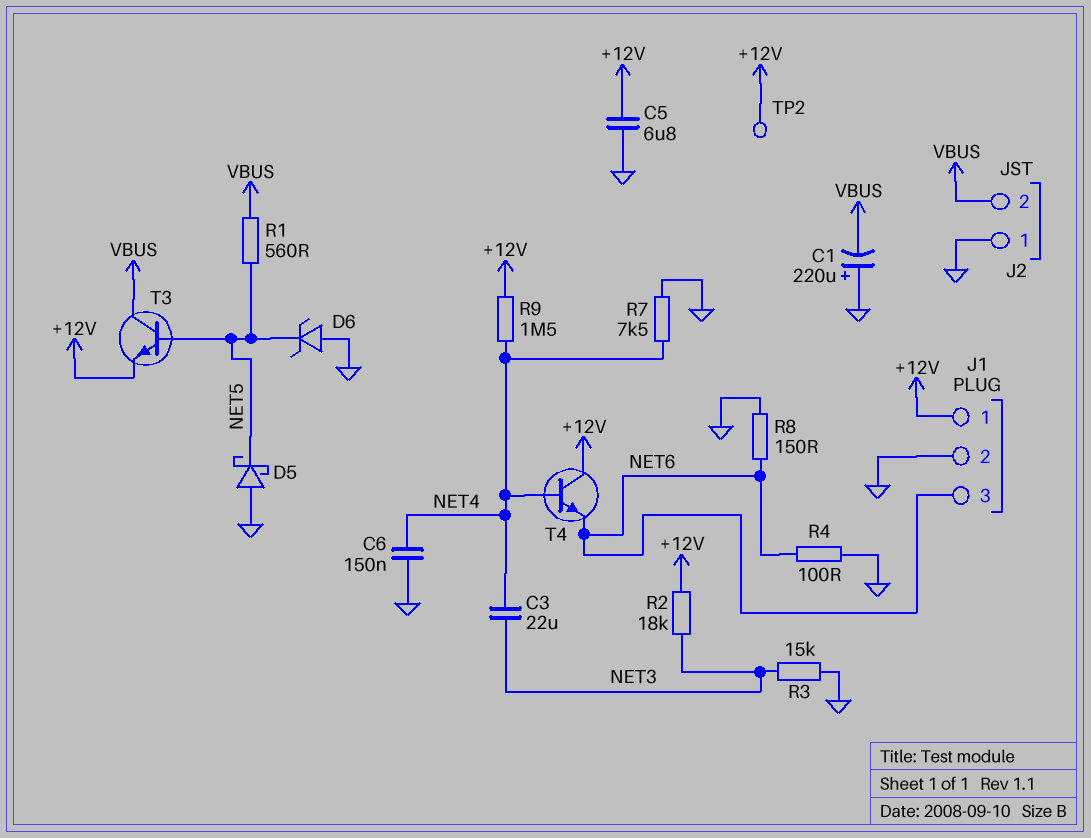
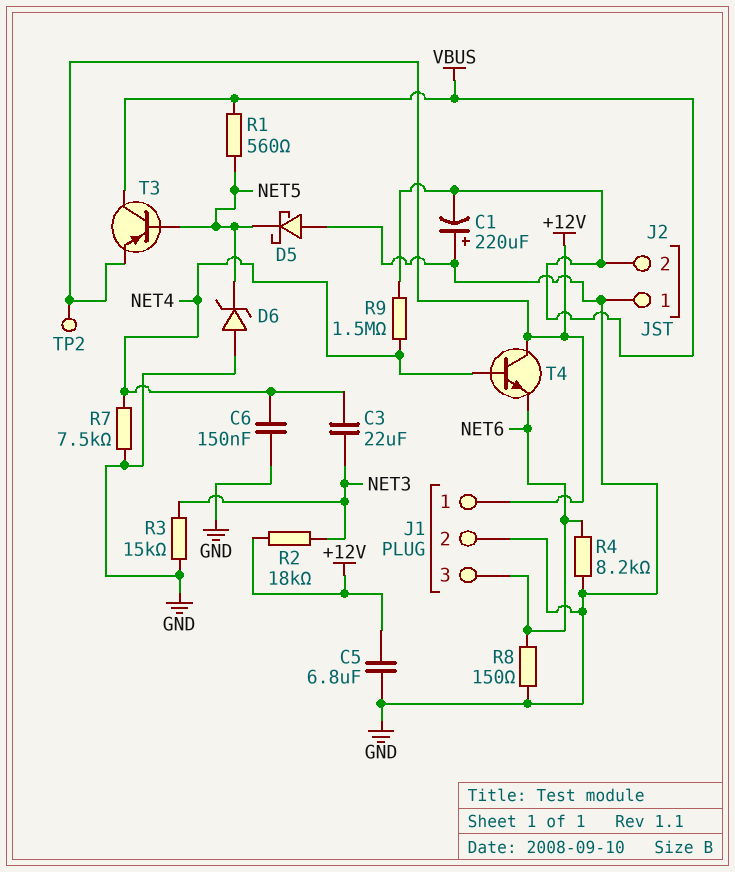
R4: 100 (GND, NET6) -> 8.2k (GND, NET6)
R9: 1.5M (+12V, NET4) -> 1.5M (NET4, VBUS)
T3: NPN (B NET5, C VBUS, E +12V) -> PNP (B NET5, C VBUS, E +12V)

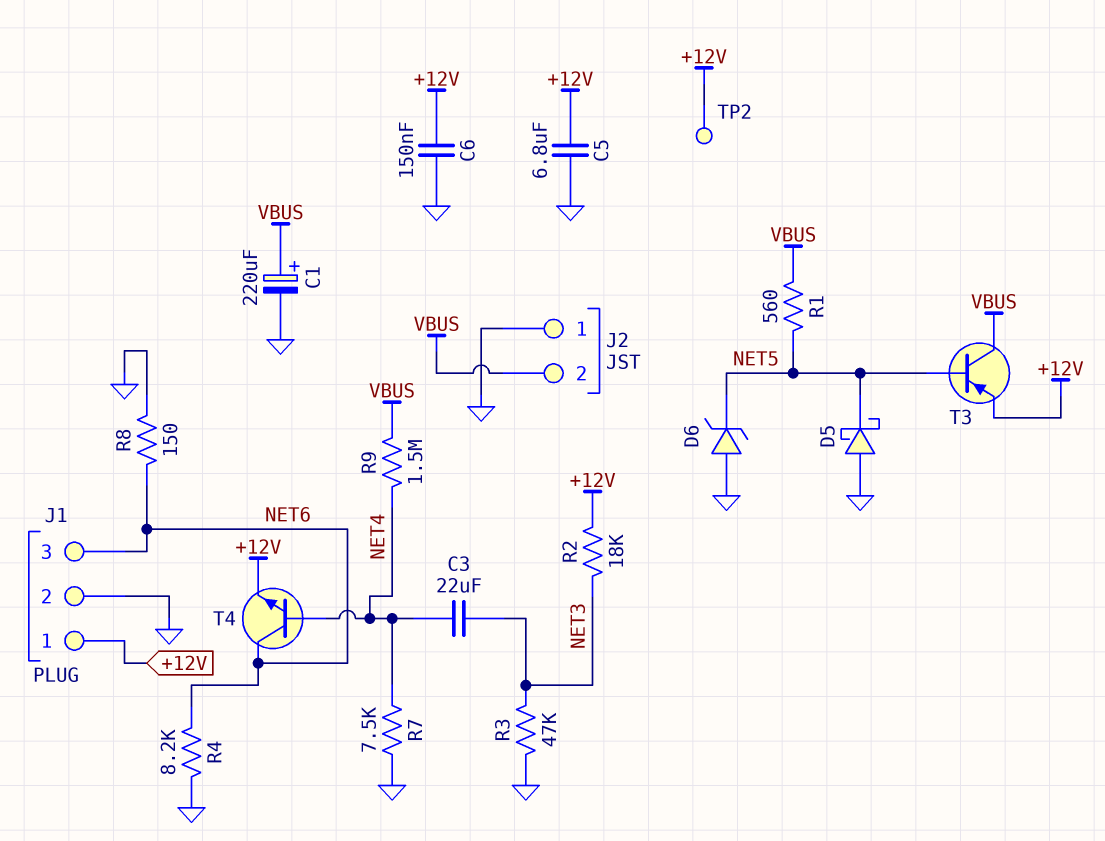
C1: 220uF (plus GND, minus VBUS) -> 220uF (plus VBUS, minus GND)
C6: 150nF (GND, NET4) -> 150nF (+12V, GND)
R3: 15k (GND, NET3) -> 47k (GND, NET3)
T4: NPN (B NET4, C +12V, E NET6) -> NPN (B NET4, C NET6, E +12V)

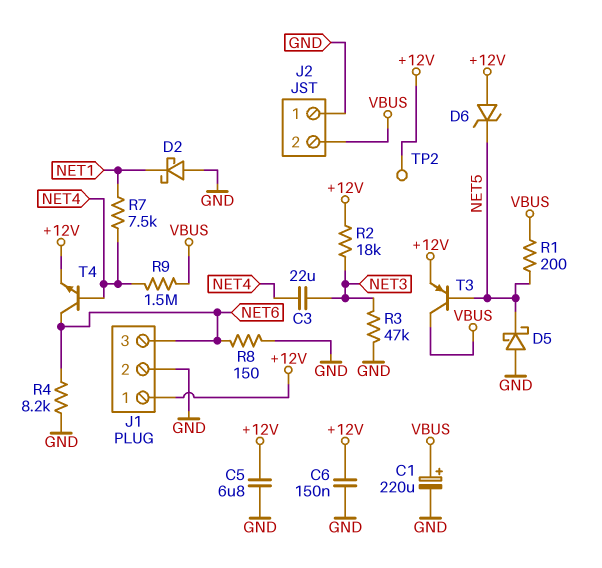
D2: none -> schottky (A GND, K NET1)
D6: zener (A GND, K NET5) -> zener (A +12V, K NET5)
R1: 560 (NET5, VBUS) -> 200 (NET5, VBUS)
R7: 7.5k (GND, NET4) -> 7.5k (NET1, NET4)

